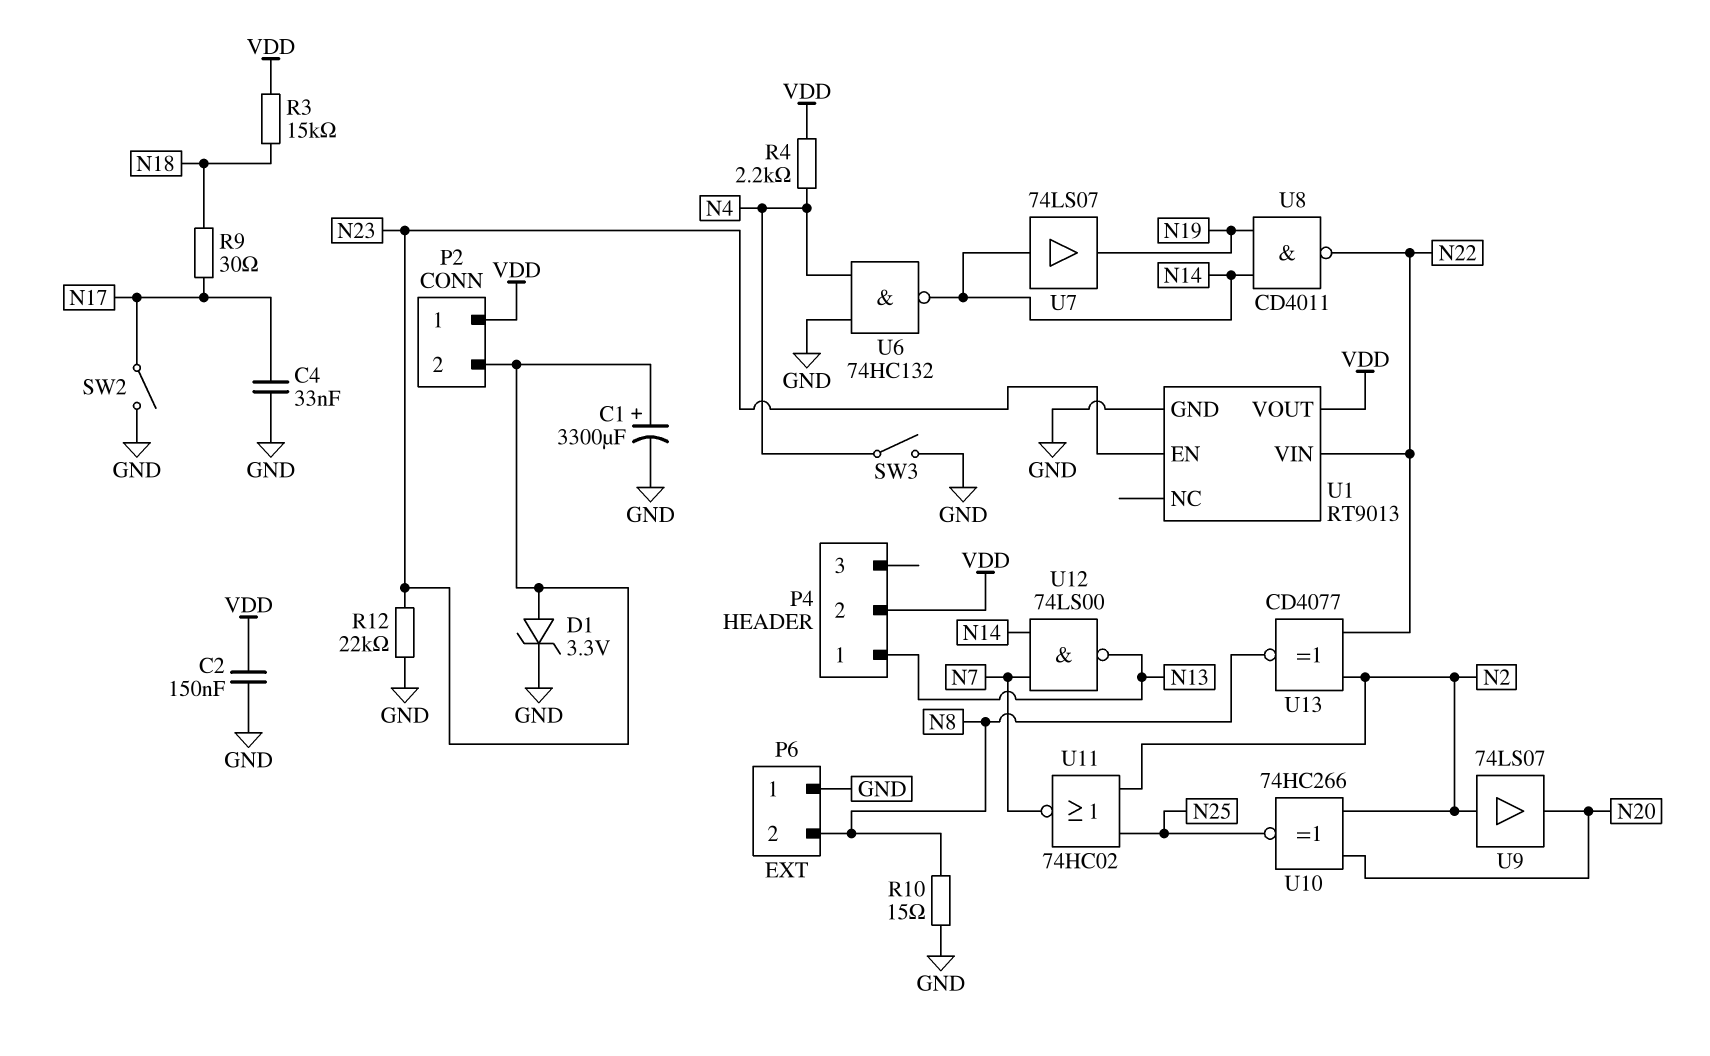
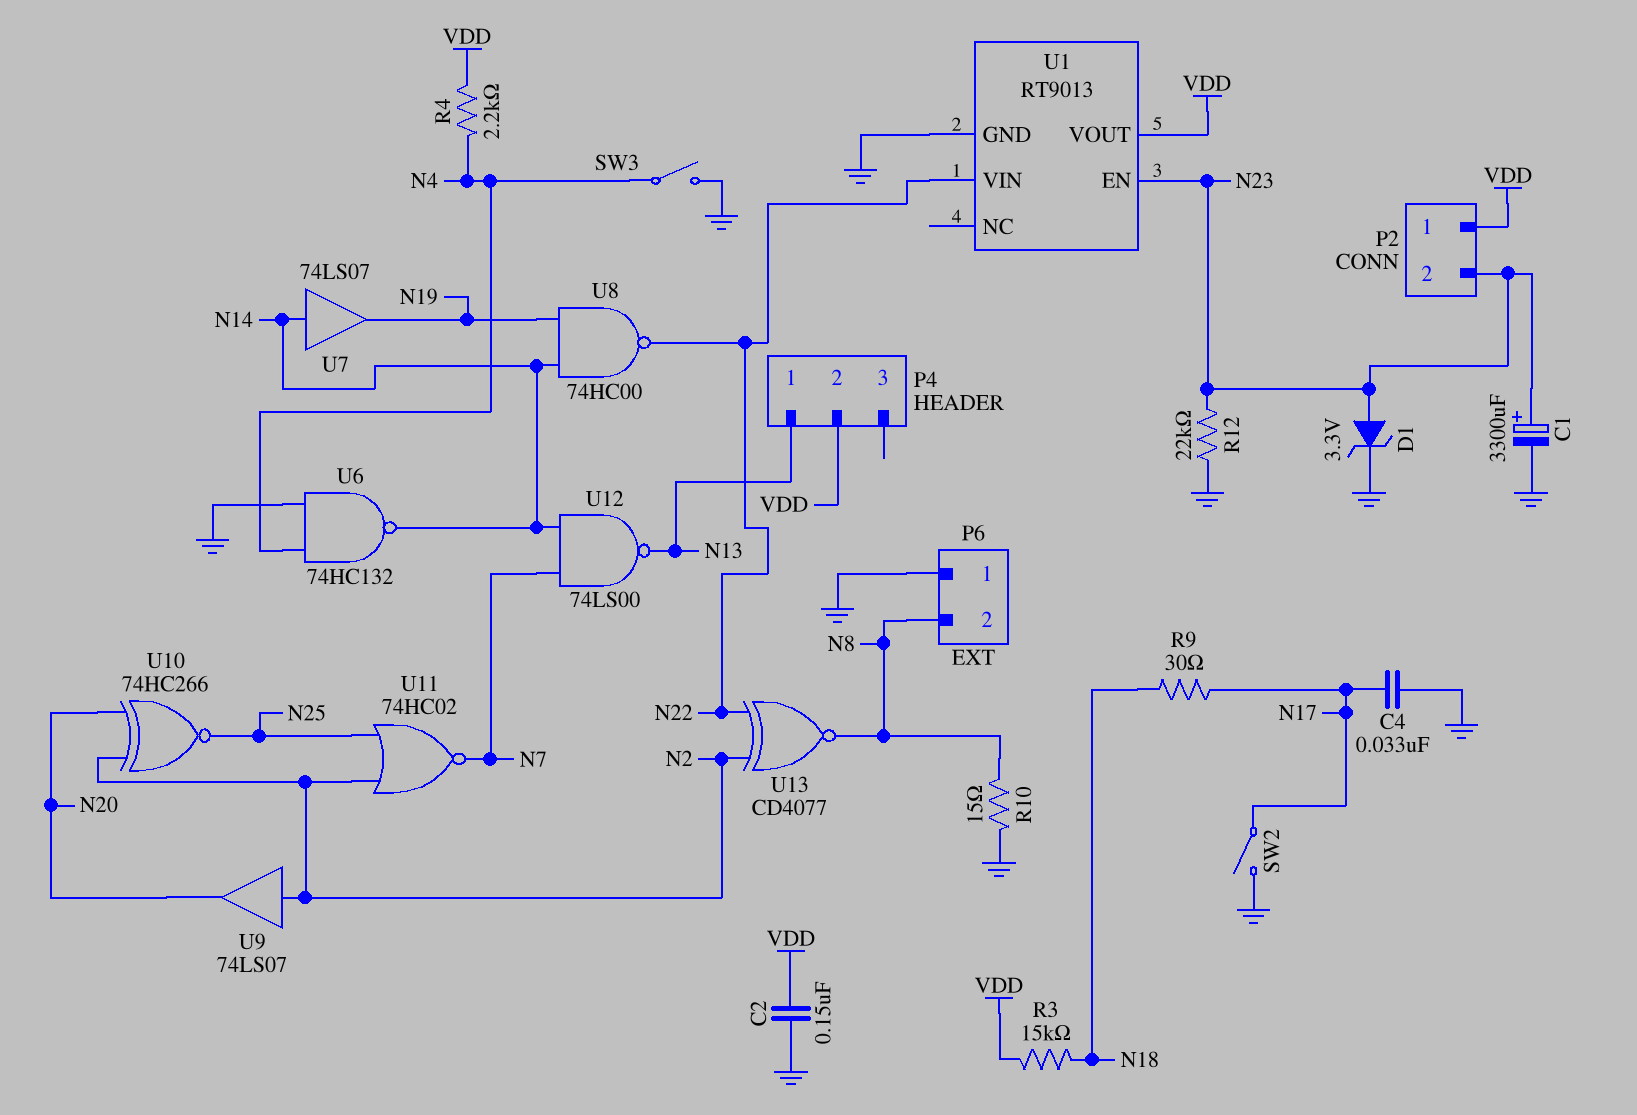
U8: NAND CD4011 (in N14, in N19, out N22) -> NAND 74HC00 (in N14, in N19, out N22)

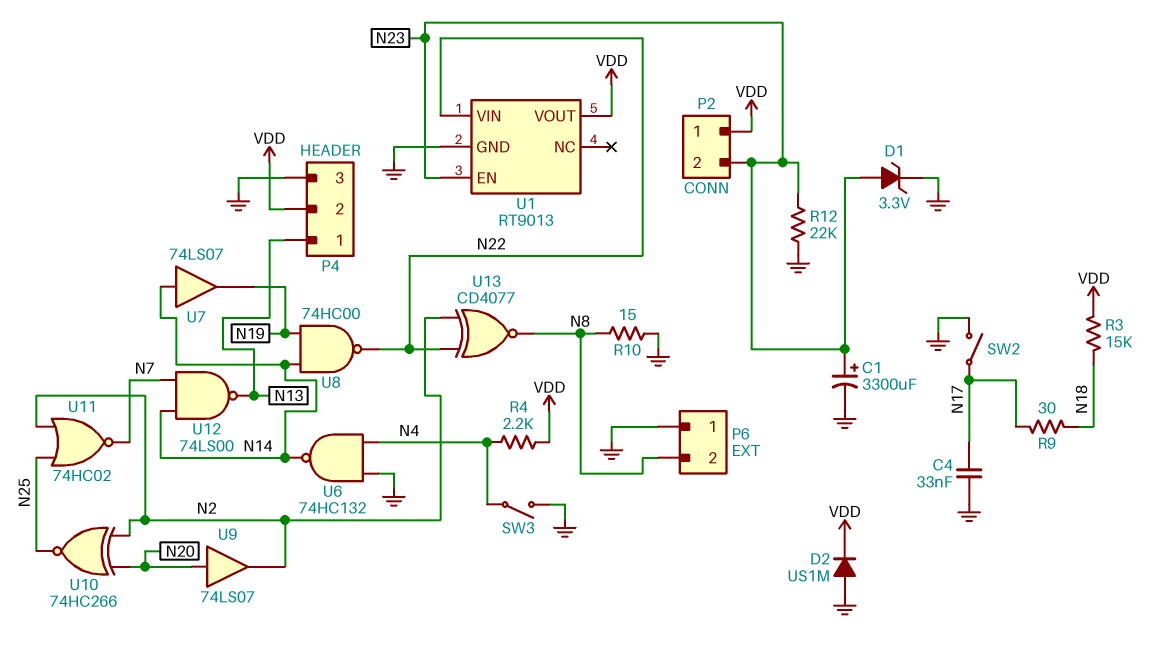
C2: 150nF (GND, VDD) -> none
D2: none -> diode US1M (A GND, K VDD)
P4 pin 3: none -> GND
U9: buffer 74LS07 (in N2, out N20) -> buffer 74LS07 (in N20, out N2)

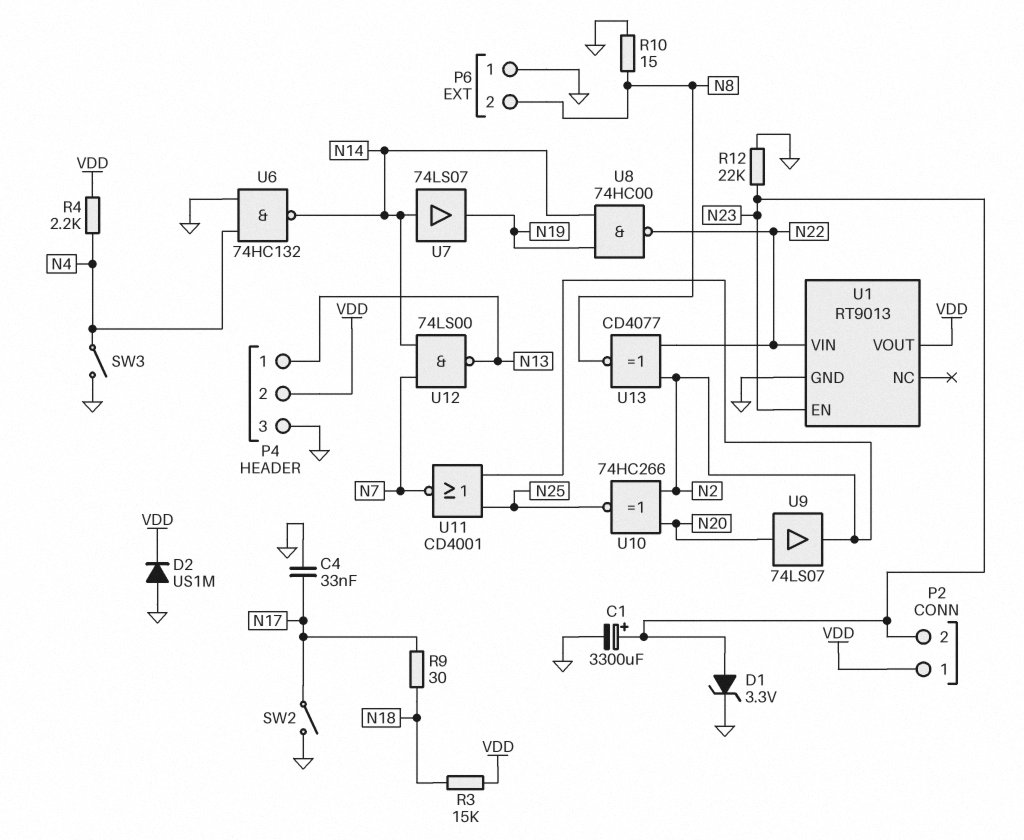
U11: NOR 74HC02 (in N2, in N25, out N7) -> NOR CD4001 (in N2, in N25, out N7)

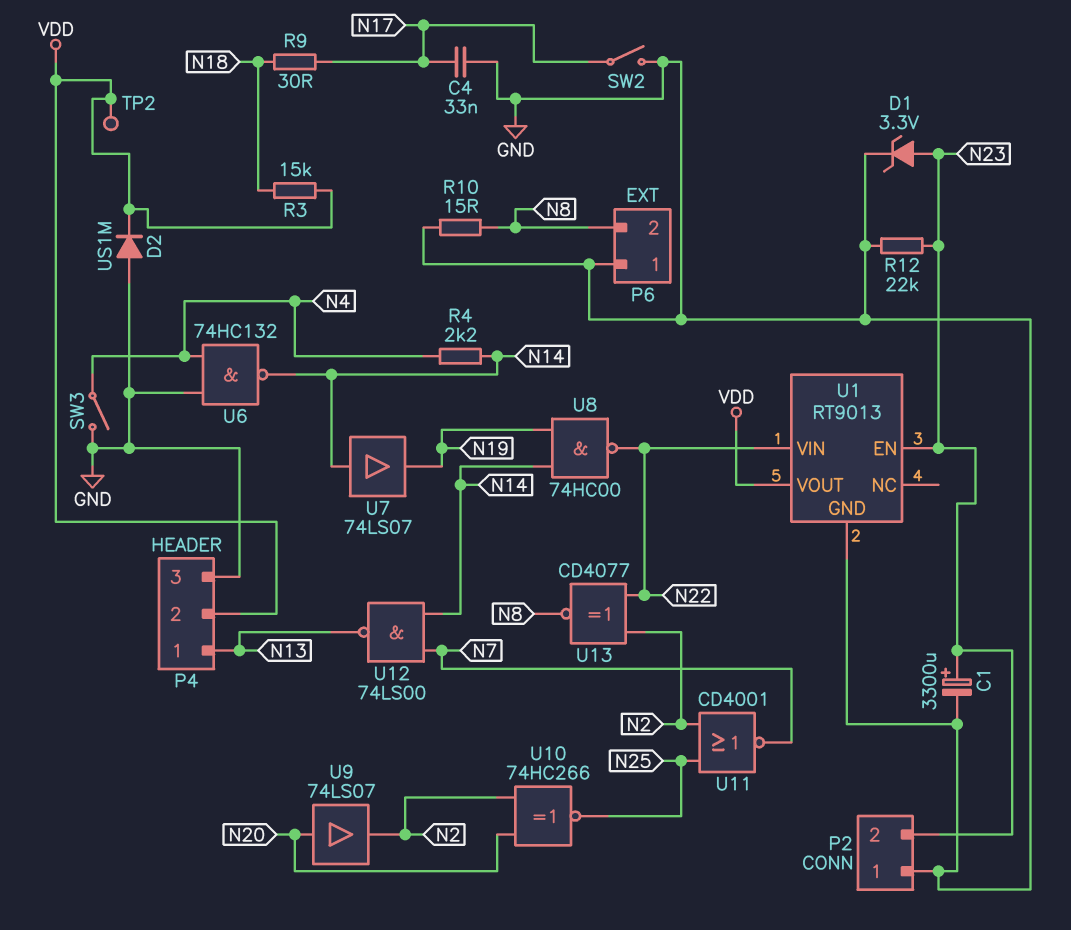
P2 pin 1: VDD -> GND
R4: 2.2k (N4, VDD) -> 2.2k (N4, N14)
TP2: none -> test point (VDD)

